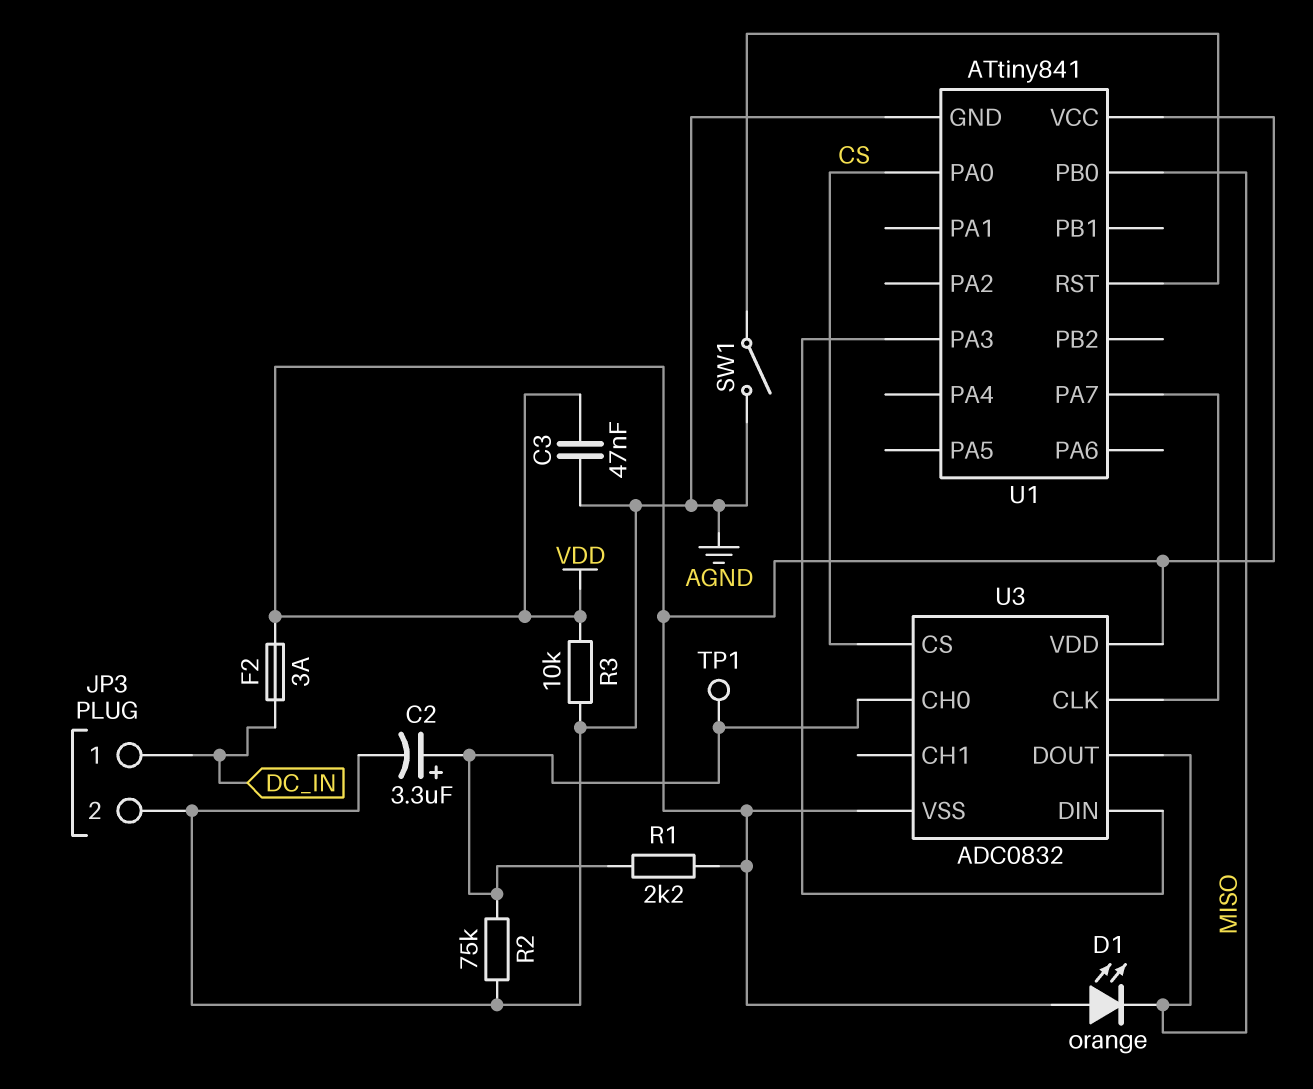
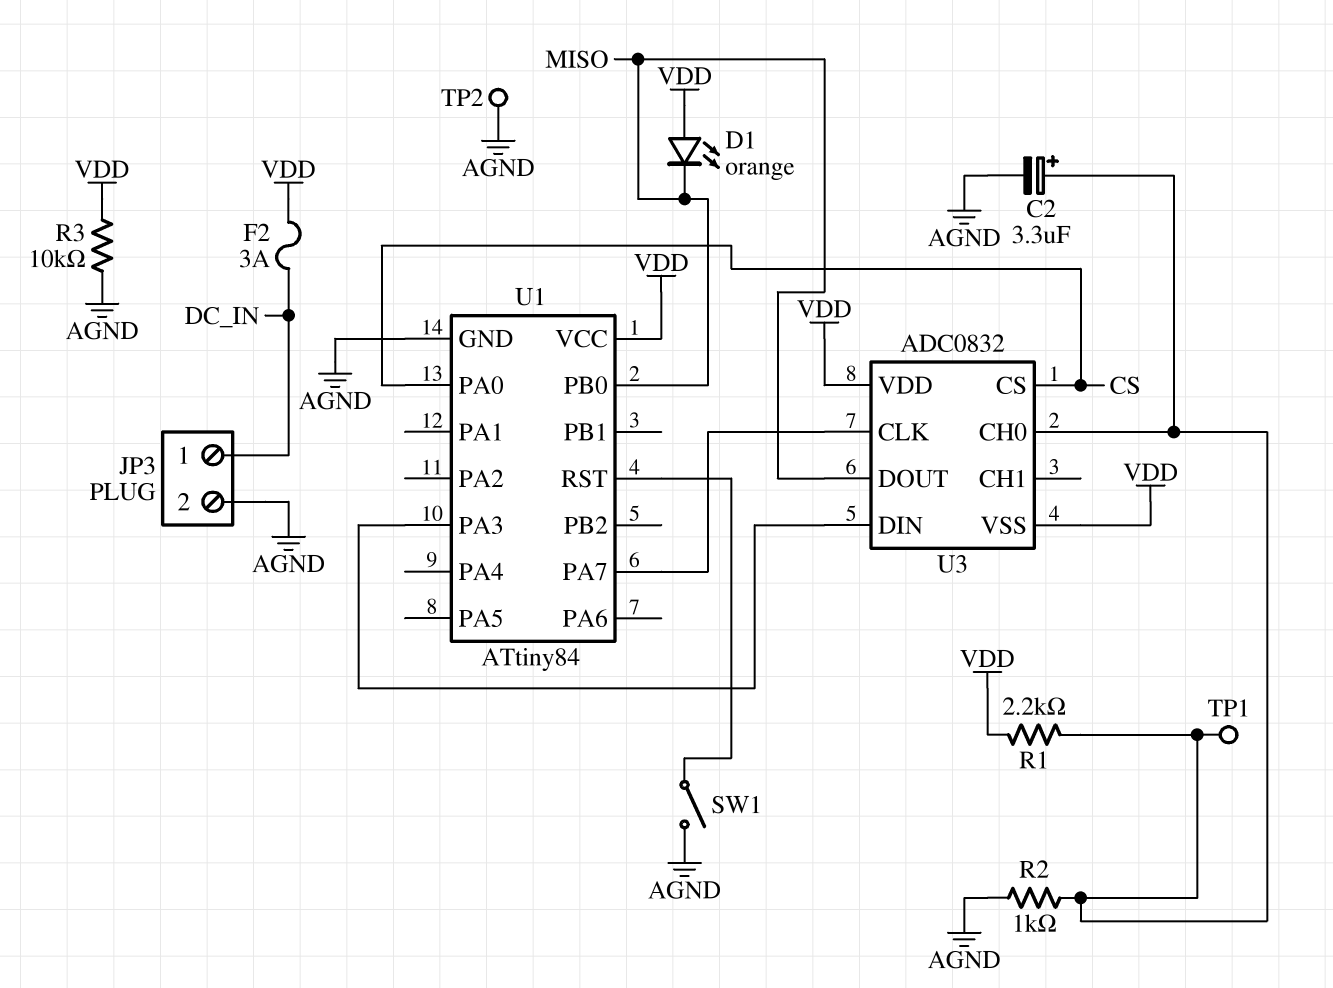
C3: 47nF (AGND, VDD) -> none
R2: 75k (AGND, U3/CH0) -> 1k (AGND, U3/CH0)
TP2: none -> test point (AGND)
U1: ATtiny841 -> ATtiny84

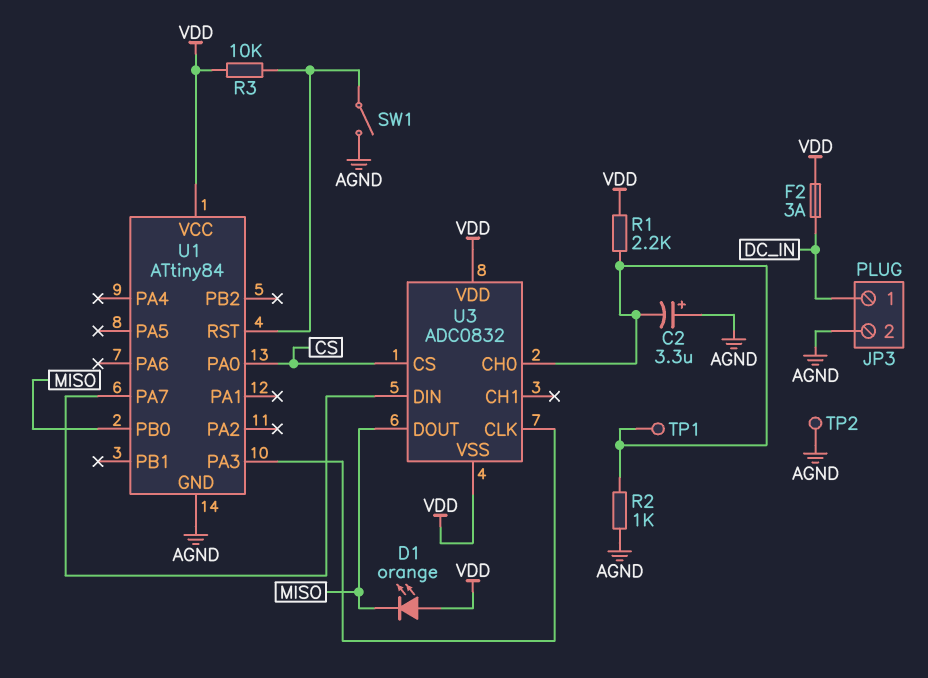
C2: 3.3uF (plus U3/CH0, minus AGND) -> 3.3uF (plus AGND, minus U3/CH0)
R3: 10k (AGND, VDD) -> 10k (U1/RST, VDD)
U3 pin CLK: U1/PA7 -> U1/PA3
U3 pin DIN: U1/PA3 -> U1/PA7

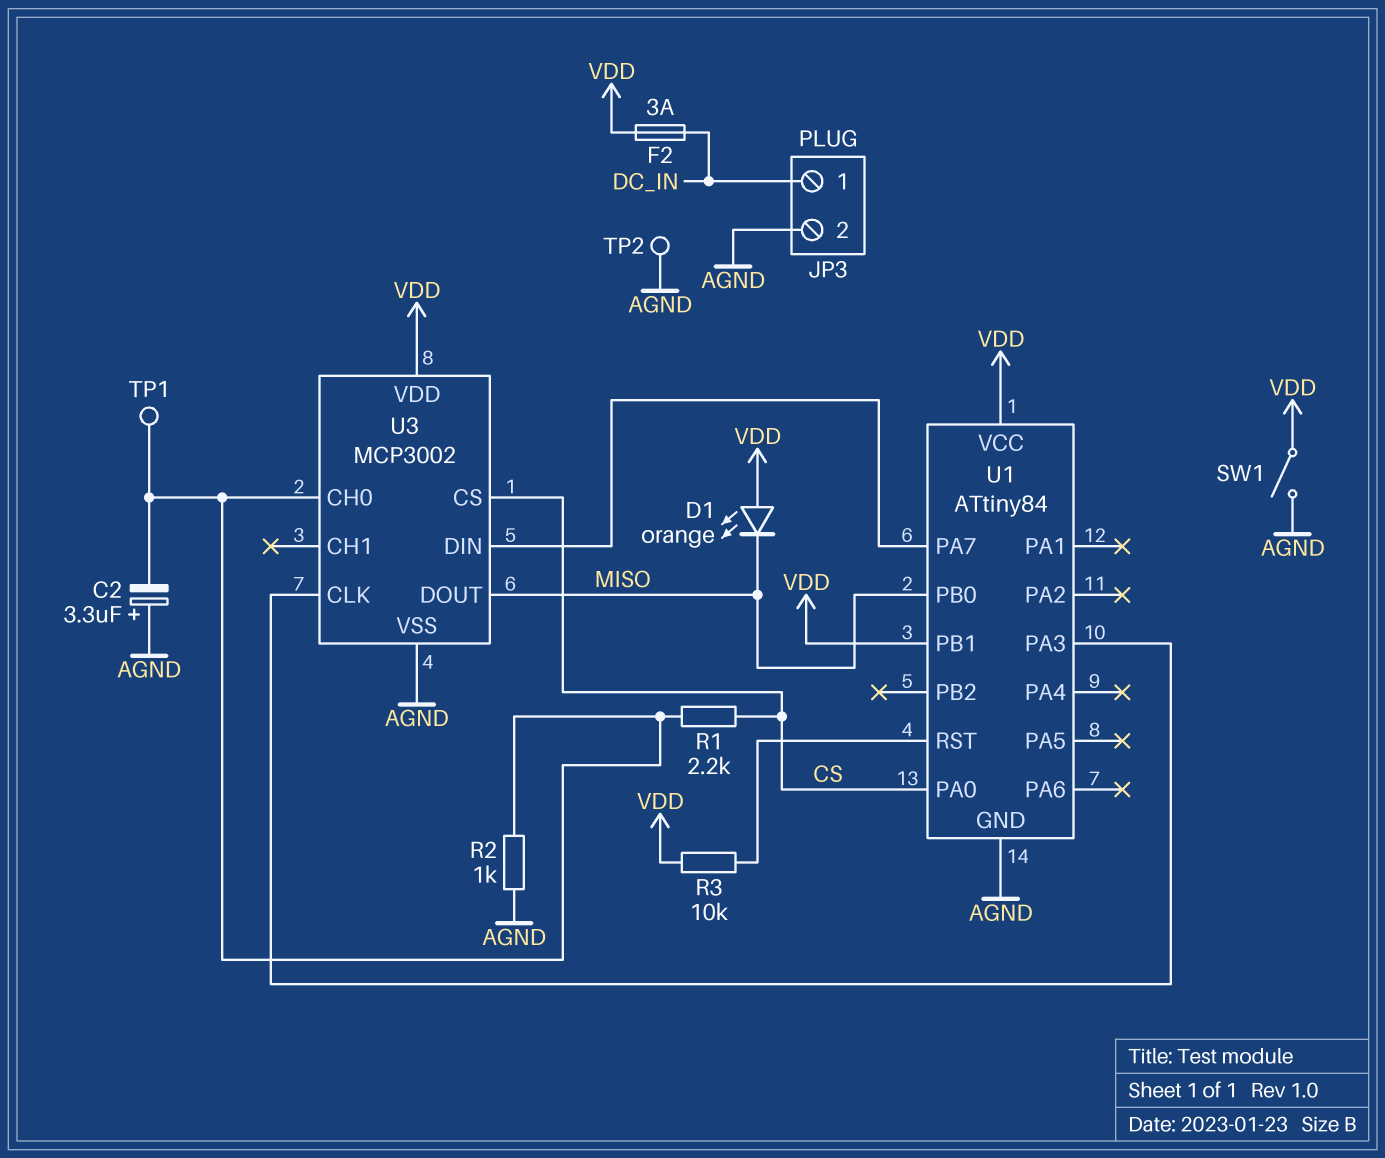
R1: 2.2k (U3/CH0, VDD) -> 2.2k (CS, U3/CH0)
SW1: switch (AGND, U1/RST) -> switch (AGND, VDD)
U1 pin PB1: none -> VDD
U3: ADC0832 -> MCP3002
U3 pin VSS: VDD -> AGND

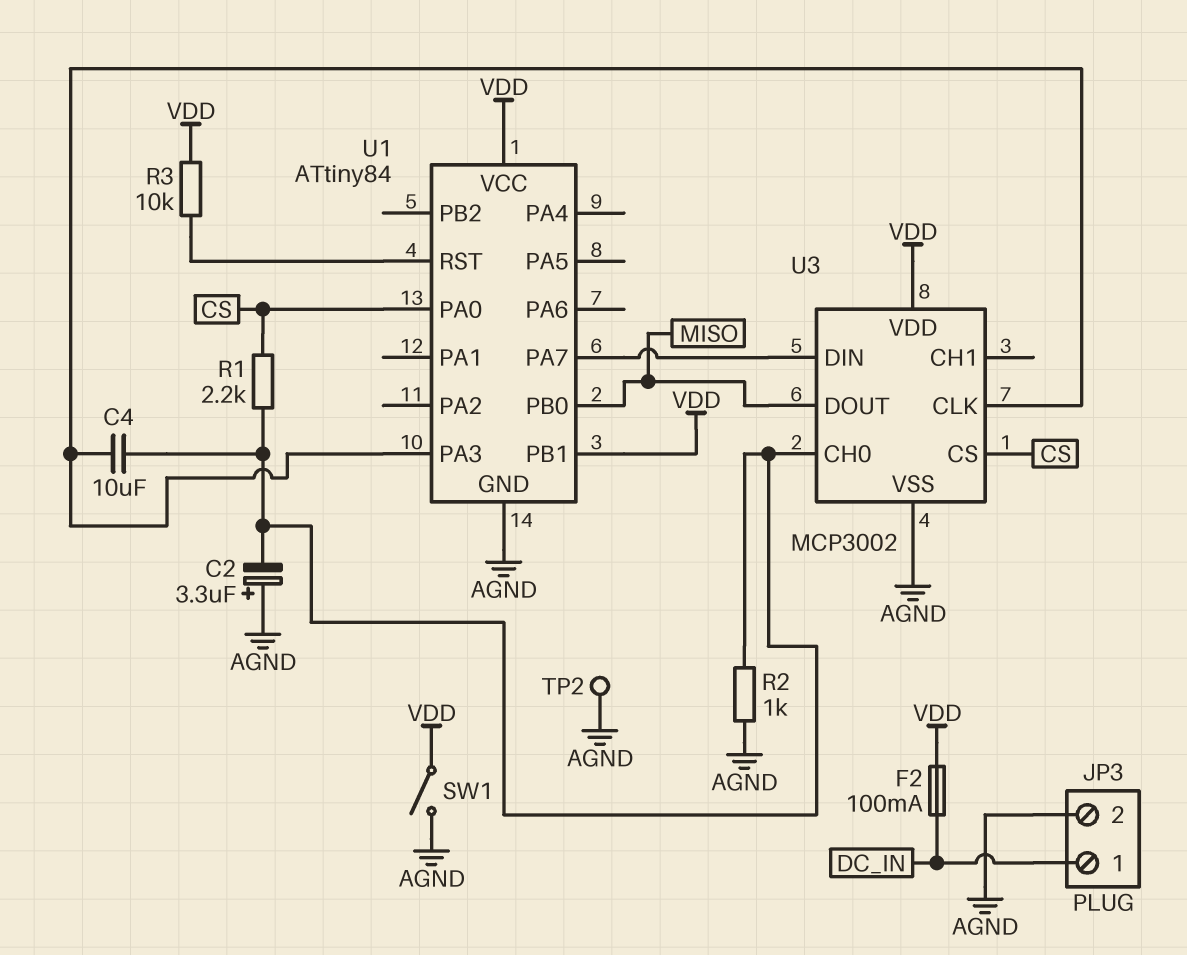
C4: none -> 10uF (U1/PA3, U3/CH0)
D1: LED orange (A VDD, K MISO) -> none
F2: 3A (DC_IN, VDD) -> 100mA (DC_IN, VDD)
TP1: test point (U3/CH0) -> none

